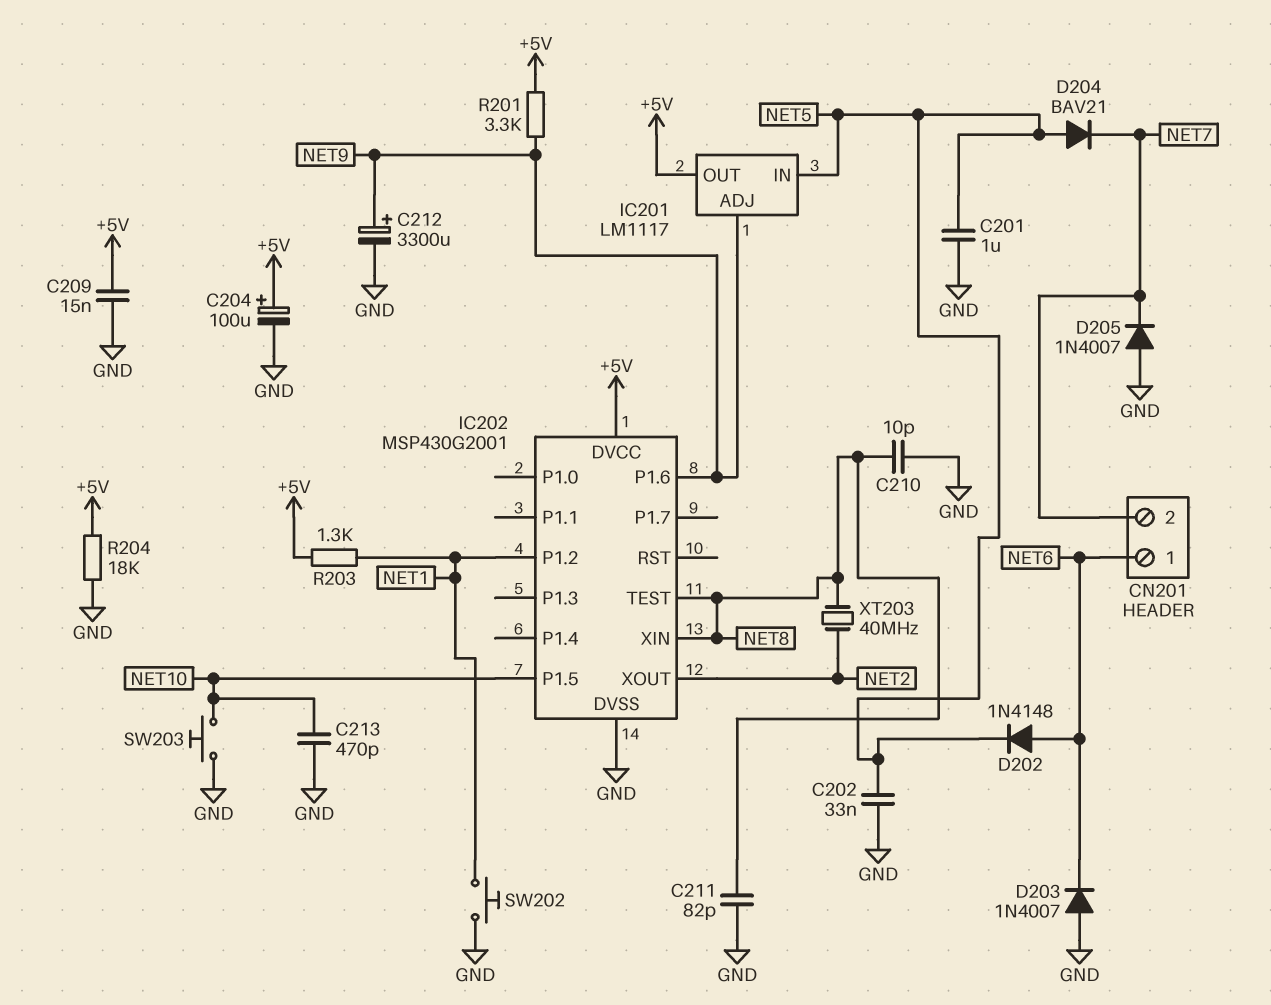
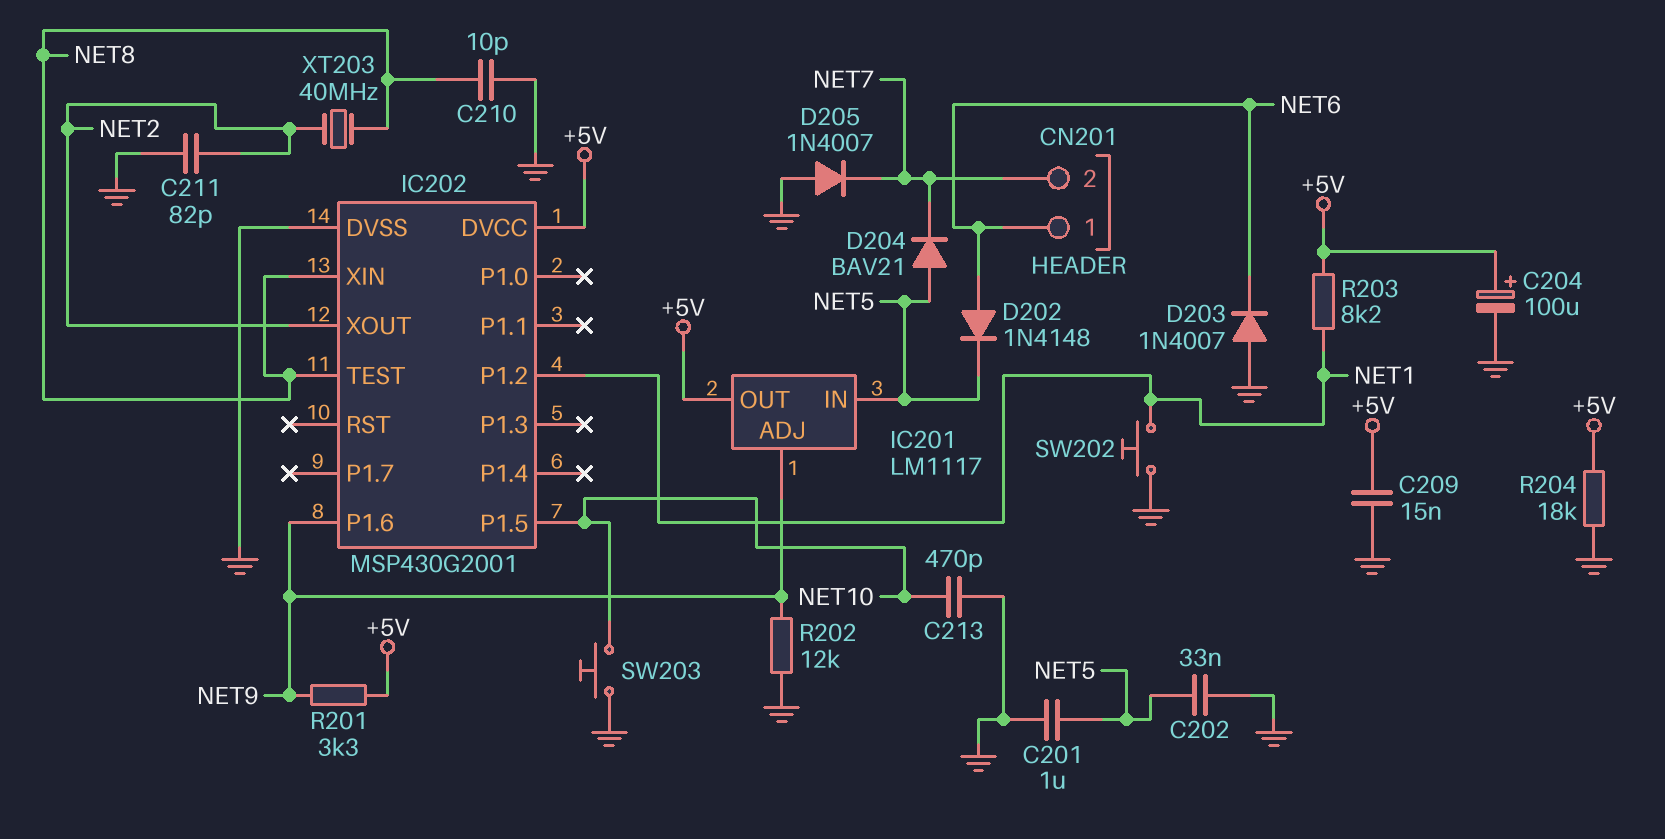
C211: 82pF (GND, NET8) -> 82pF (GND, NET2)
C212: 3300uF (plus NET9, minus GND) -> none
R202: none -> 12k (GND, NET9)
R203: 1.3k (+5V, NET1) -> 8.2k (+5V, NET1)

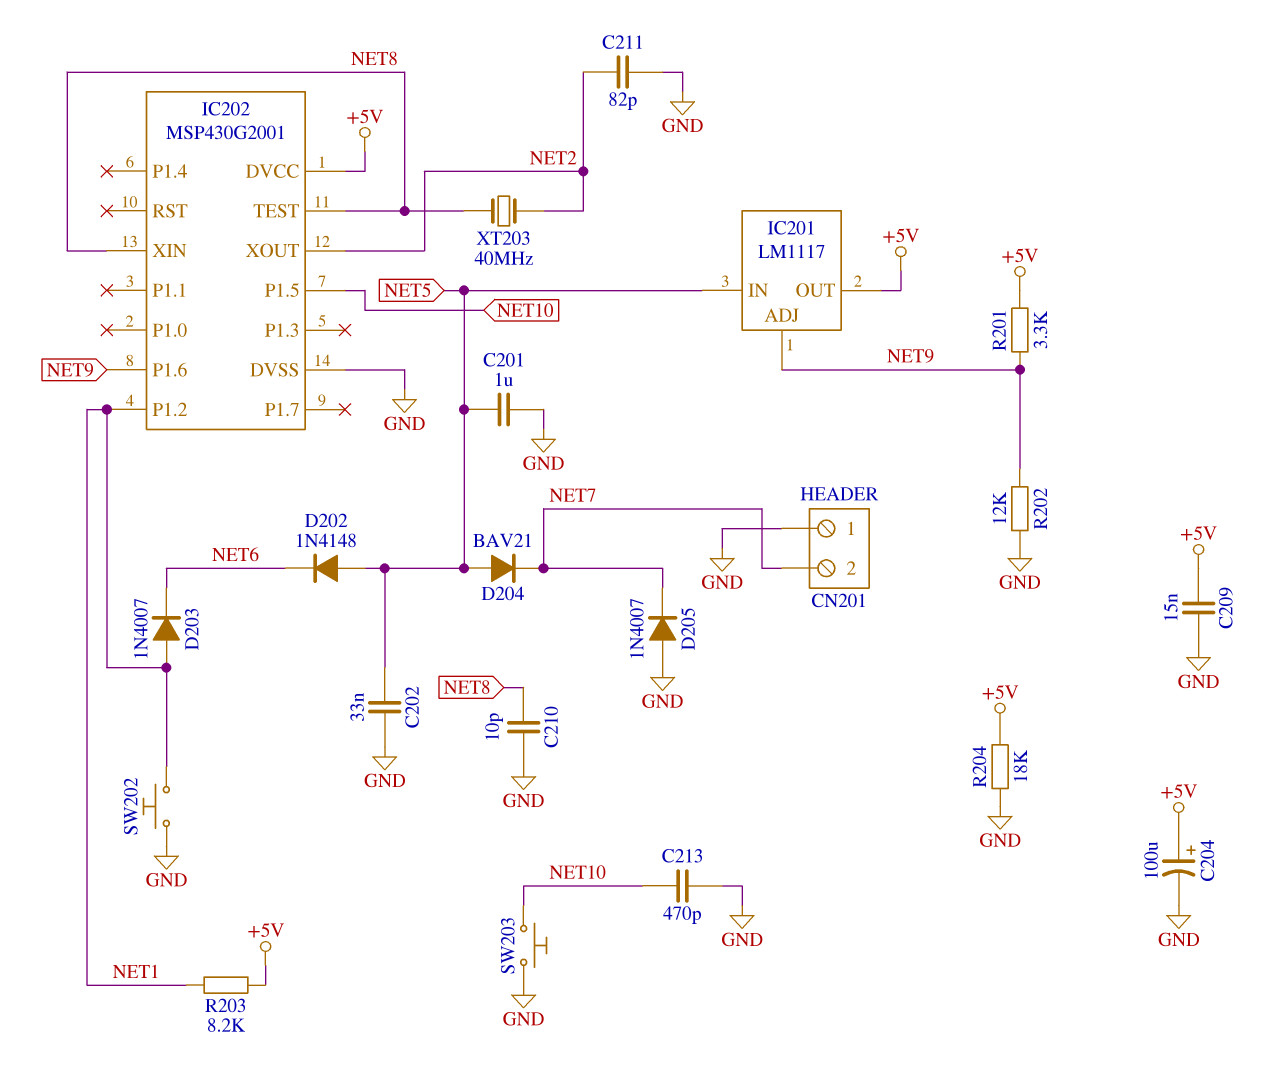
CN201 pin 1: NET6 -> GND
D202: diode 1N4148 (A NET6, K NET5) -> diode 1N4148 (A NET5, K NET6)
D203: diode 1N4007 (A GND, K NET6) -> diode 1N4007 (A NET1, K NET6)

